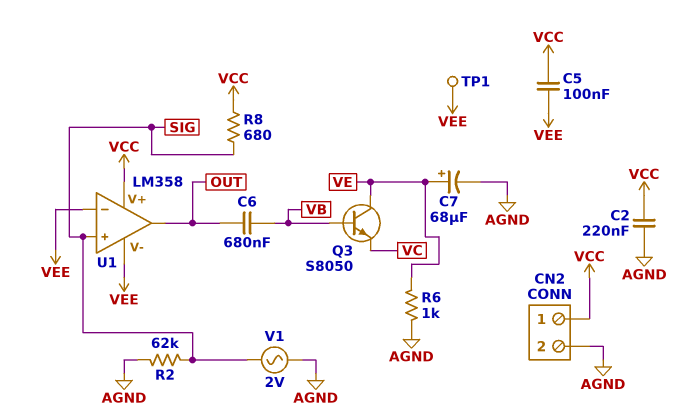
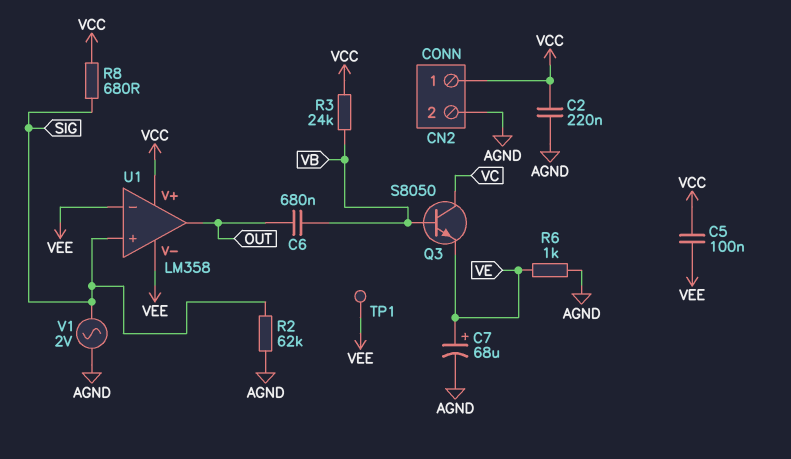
Q3: NPN S8050 (B VB, C VE, E VC) -> NPN S8050 (B VB, C VC, E VE)
R3: none -> 24k (VB, VCC)

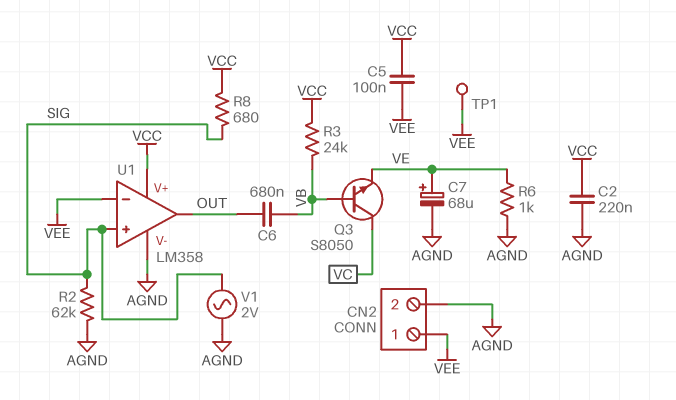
CN2 pin 1: VCC -> VEE
U1 pin V-: VEE -> AGND

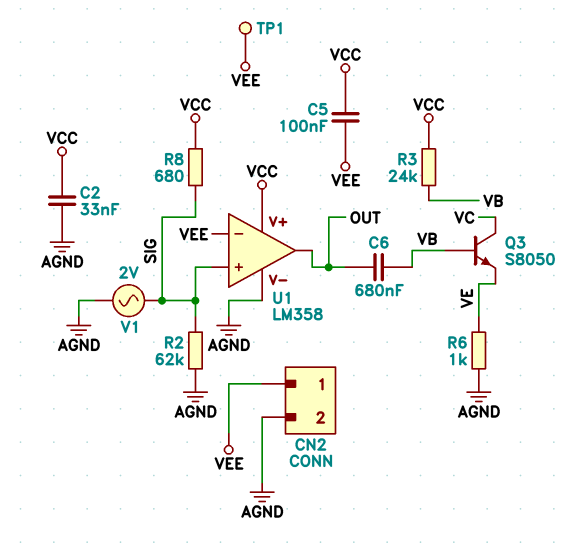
C2: 220nF (AGND, VCC) -> 33nF (AGND, VCC)
C7: 68uF (plus VE, minus AGND) -> none

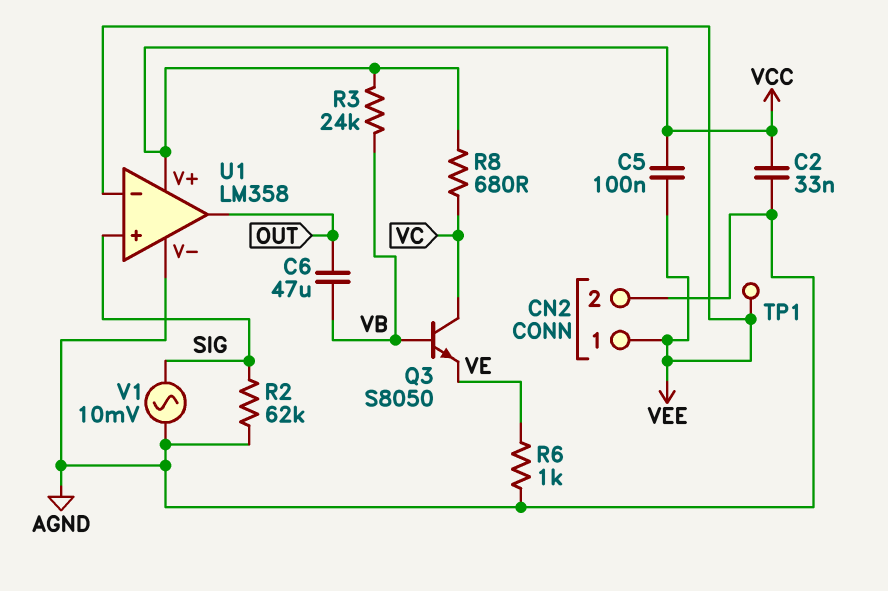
C6: 680nF (OUT, VB) -> 47uF (OUT, VB)
R8: 680 (SIG, VCC) -> 680 (VC, VCC)
V1: AC 2V (AGND, SIG) -> AC 10mV (AGND, SIG)

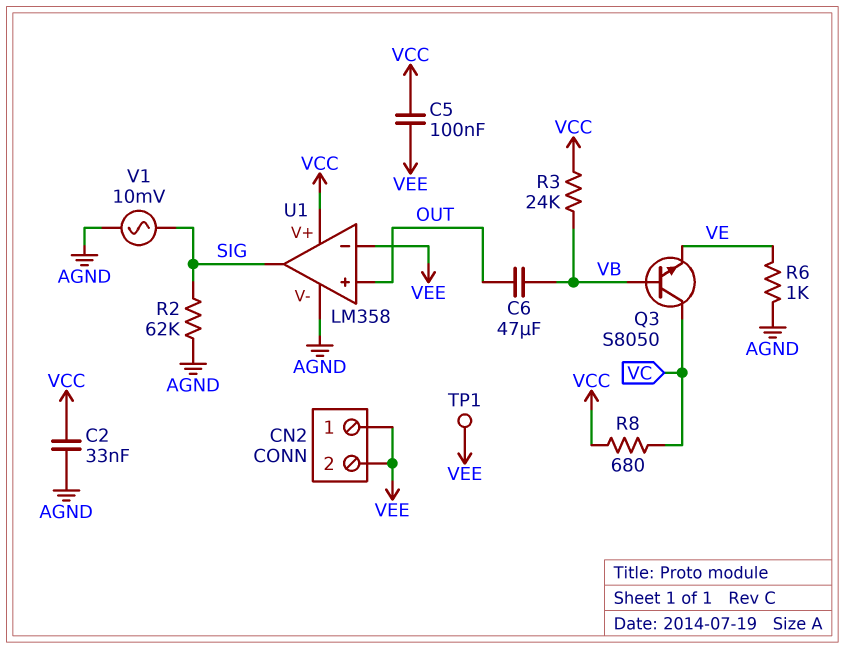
CN2 pin 2: AGND -> VEE
U1 pin in+: SIG -> OUT
U1 pin out: OUT -> SIG

